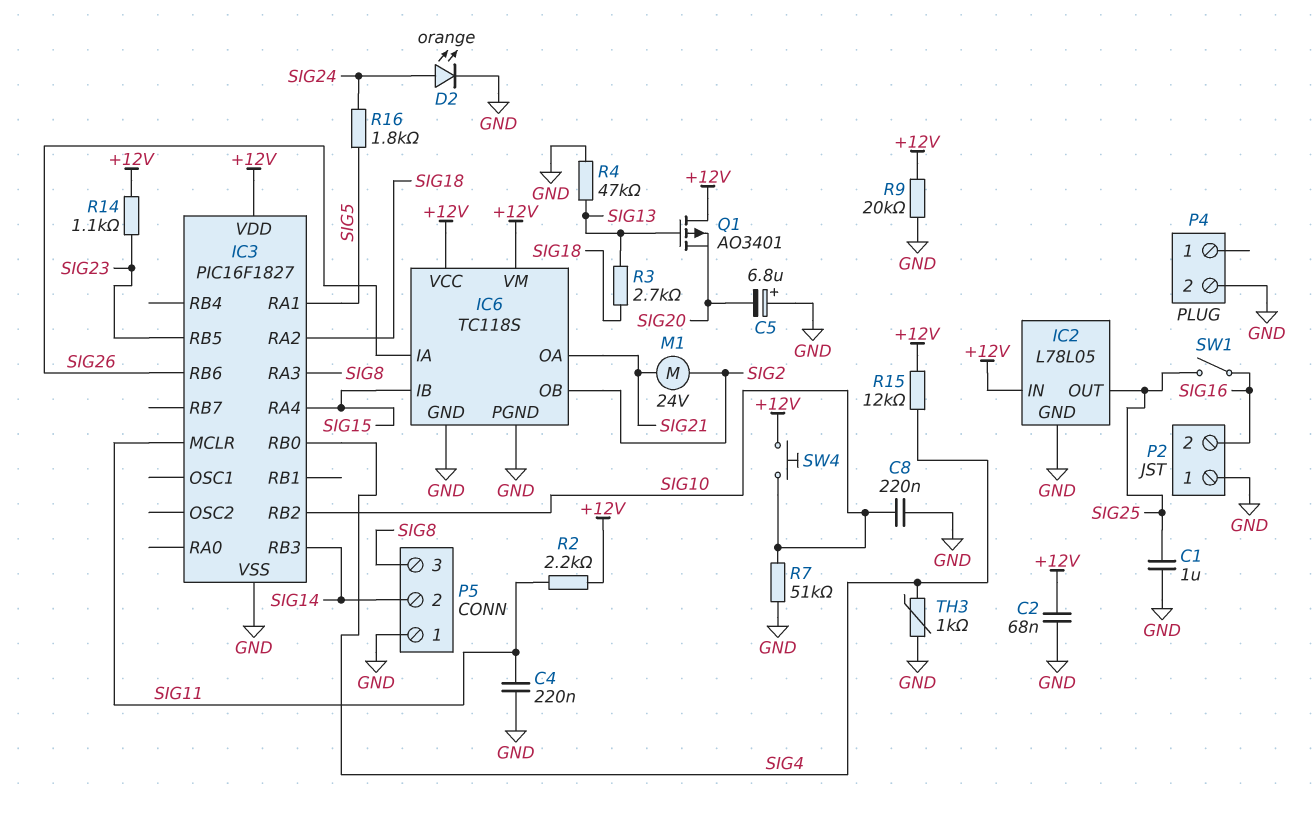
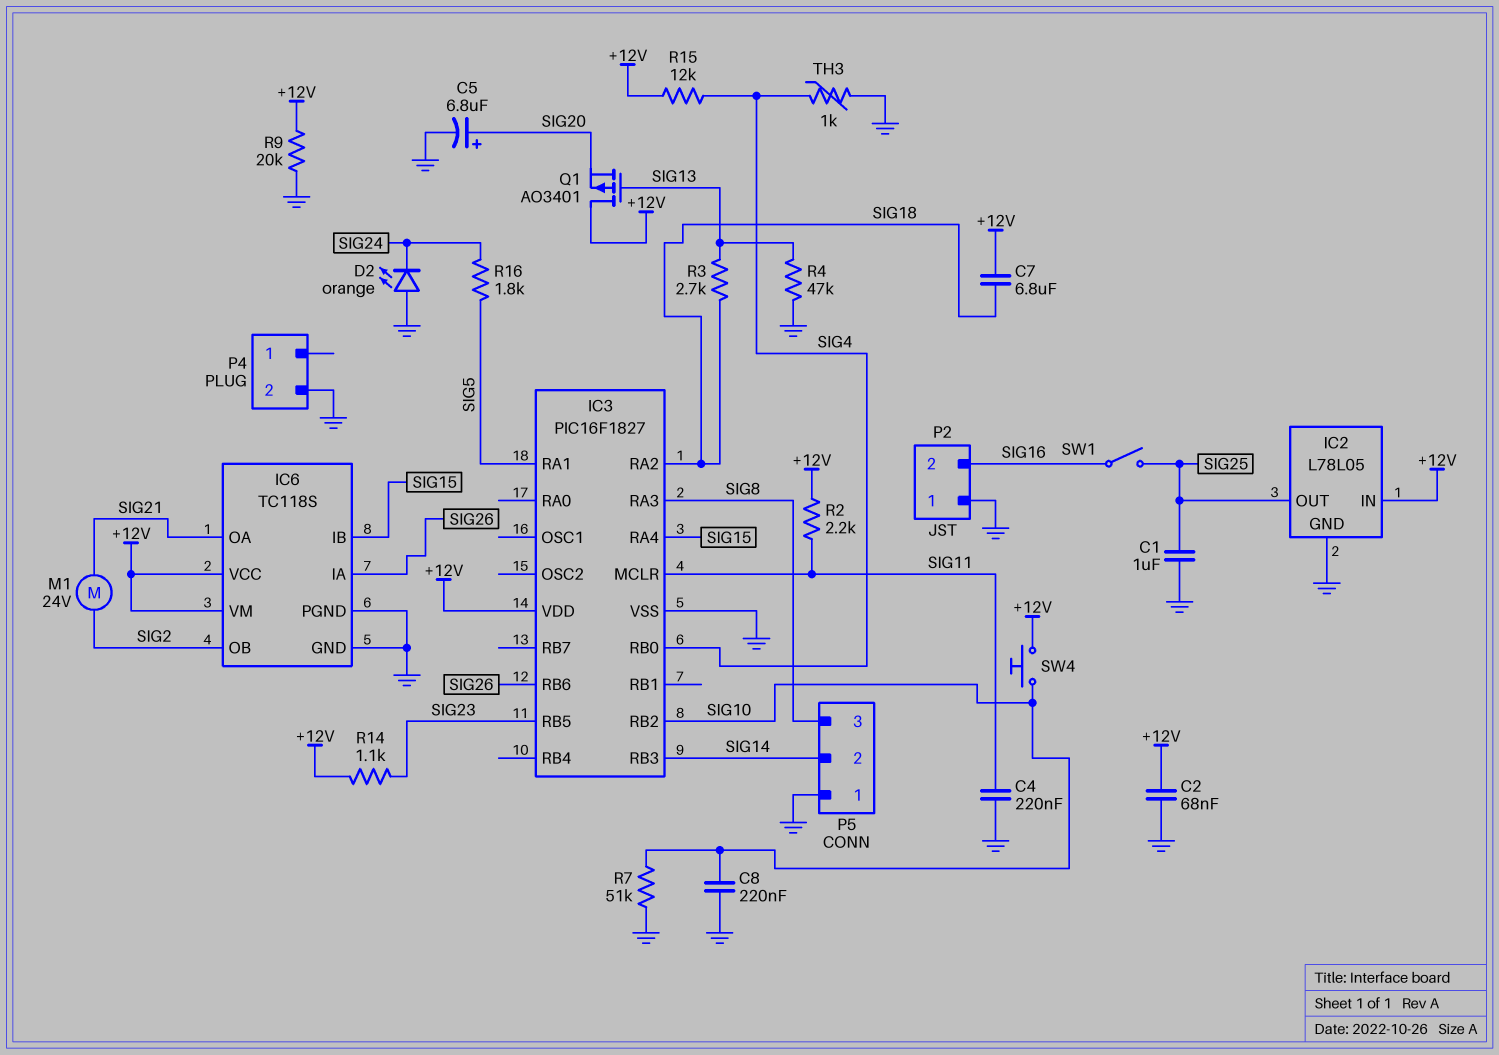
C5: 6.8uF (plus GND, minus SIG20) -> 6.8uF (plus SIG20, minus GND)
C7: none -> 6.8uF (+12V, SIG18)
D2: LED orange (A SIG24, K GND) -> LED orange (A GND, K SIG24)

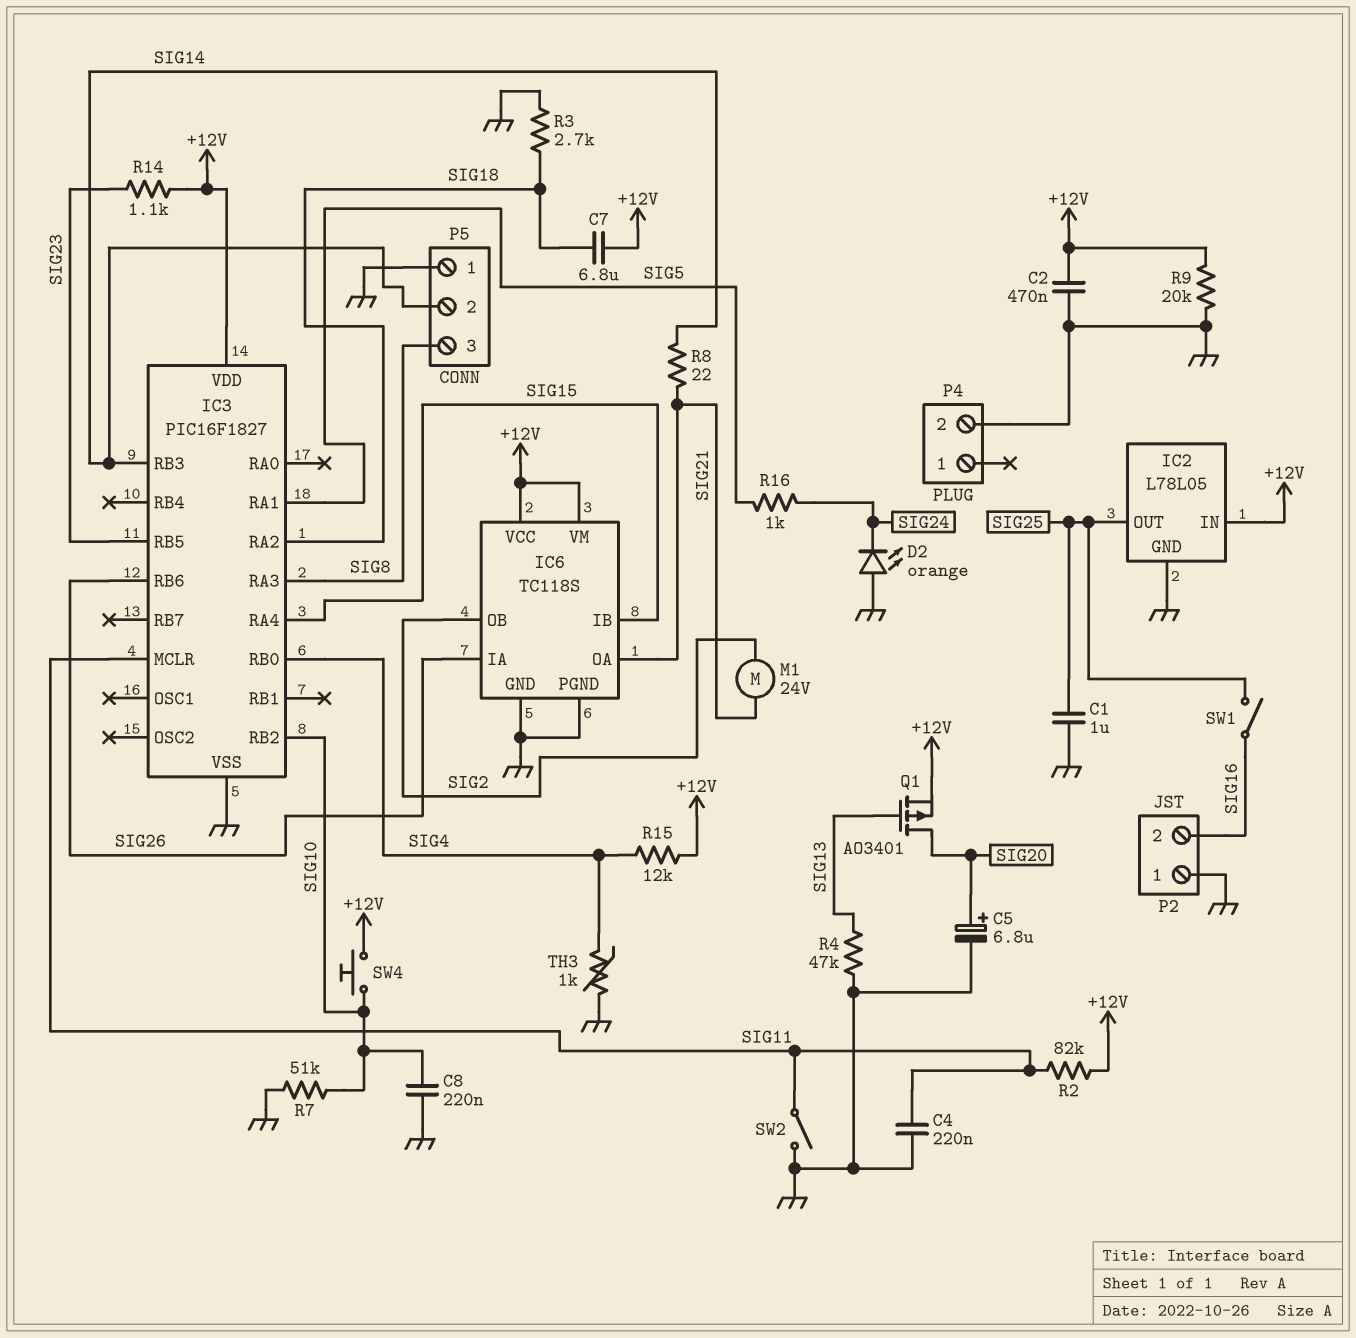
C2: 68nF (+12V, GND) -> 470nF (+12V, GND)
Q1: PMOS AO3401 (G SIG13, D +12V, S SIG20) -> PMOS AO3401 (G SIG13, D SIG20, S +12V)
R2: 2.2k (+12V, SIG11) -> 82k (+12V, SIG11)
R3: 2.7k (SIG13, SIG18) -> 2.7k (GND, SIG18)
R8: none -> 22 (SIG14, SIG21)
R16: 1.8k (SIG5, SIG24) -> 1k (SIG5, SIG24)
SW2: none -> switch (GND, SIG11)

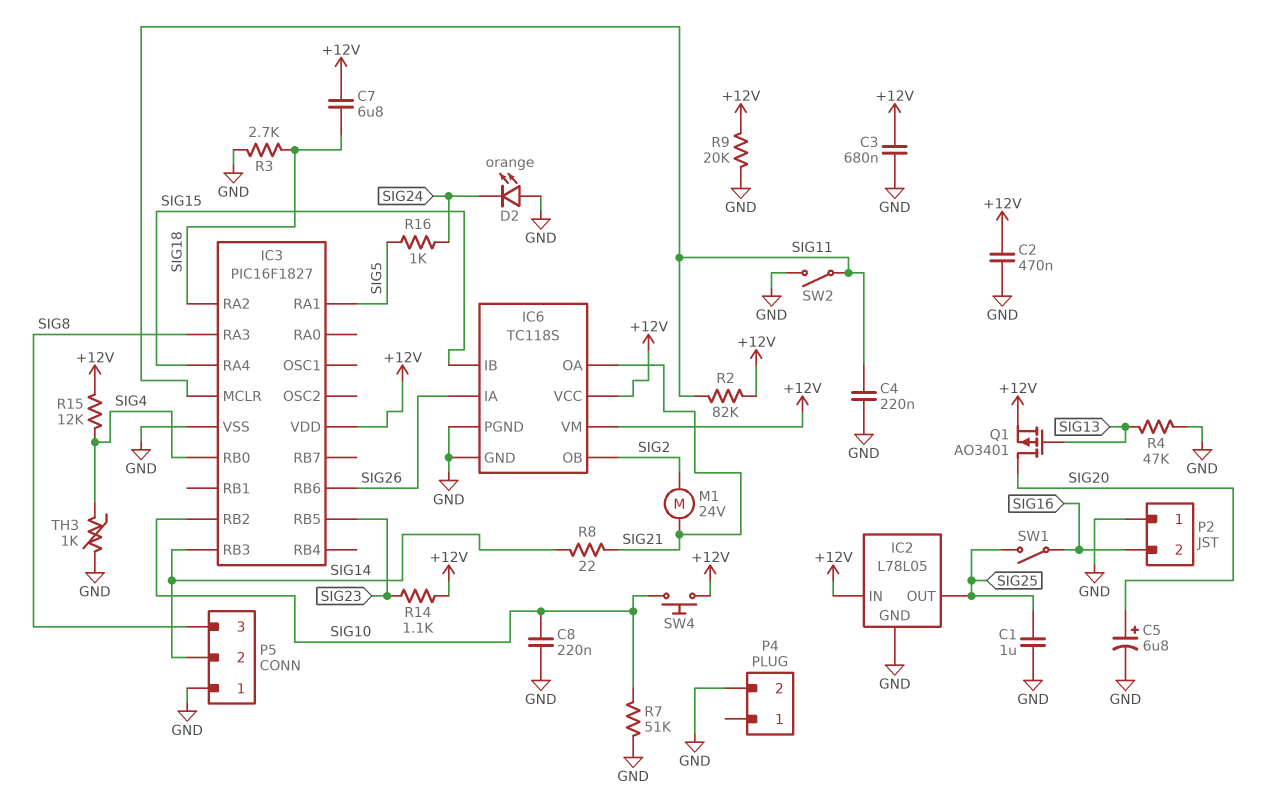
C3: none -> 680nF (+12V, GND)

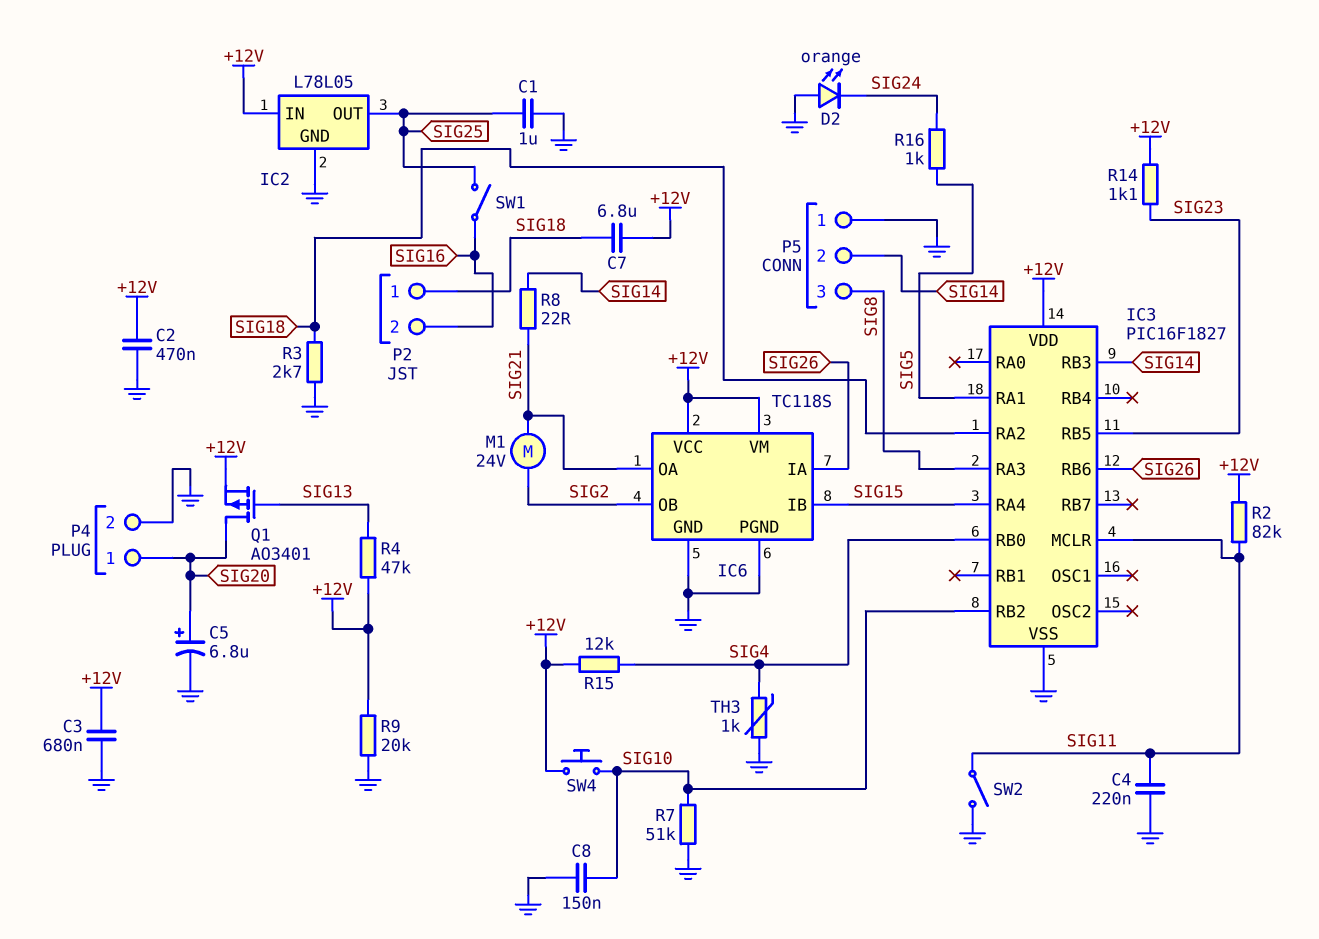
C8: 220nF (GND, SIG10) -> 150nF (GND, SIG10)
P2 pin 1: GND -> SIG18
P4 pin 1: none -> SIG20
R4: 47k (GND, SIG13) -> 47k (+12V, SIG13)

